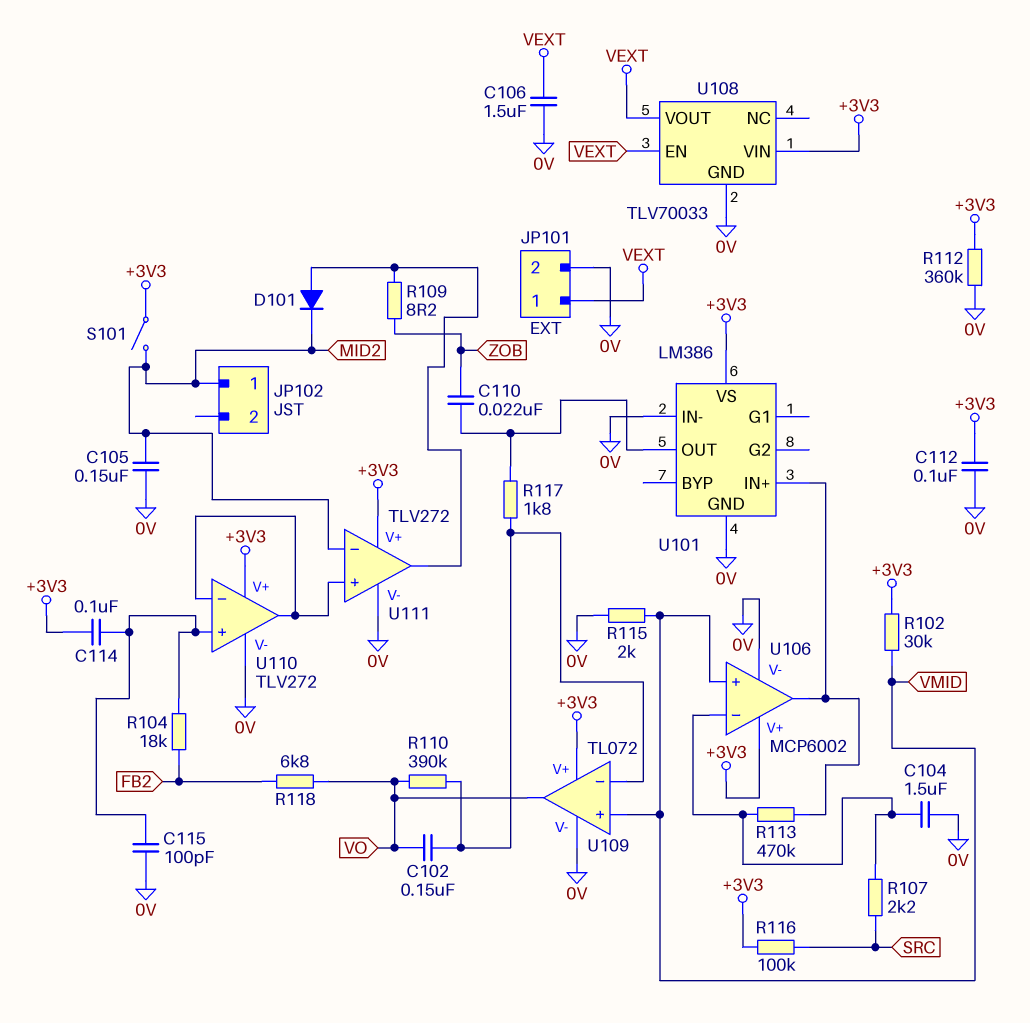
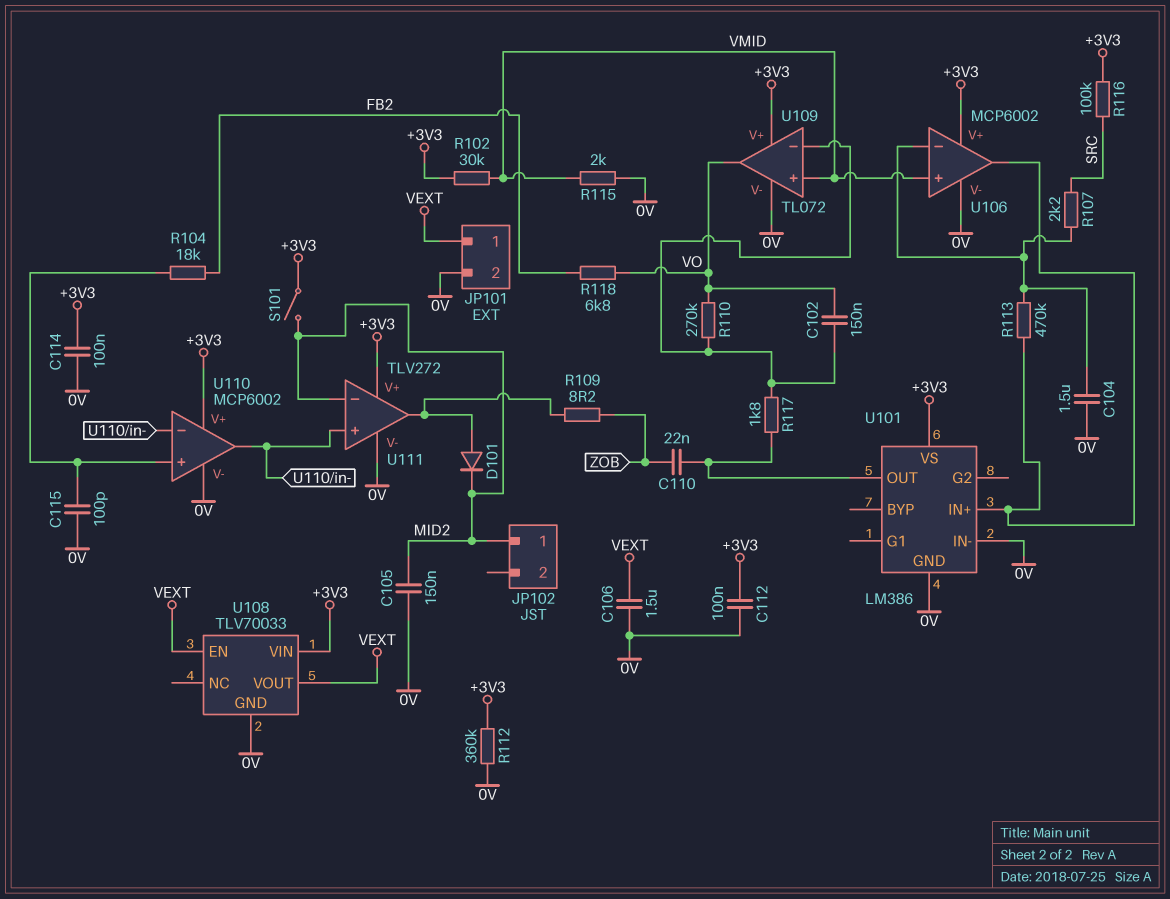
C114: 100nF (+3V3, U110/in+) -> 100nF (+3V3, 0V)
R110: 390k (U109/in-, VO) -> 270k (U109/in-, VO)
U110: TLV272 -> MCP6002

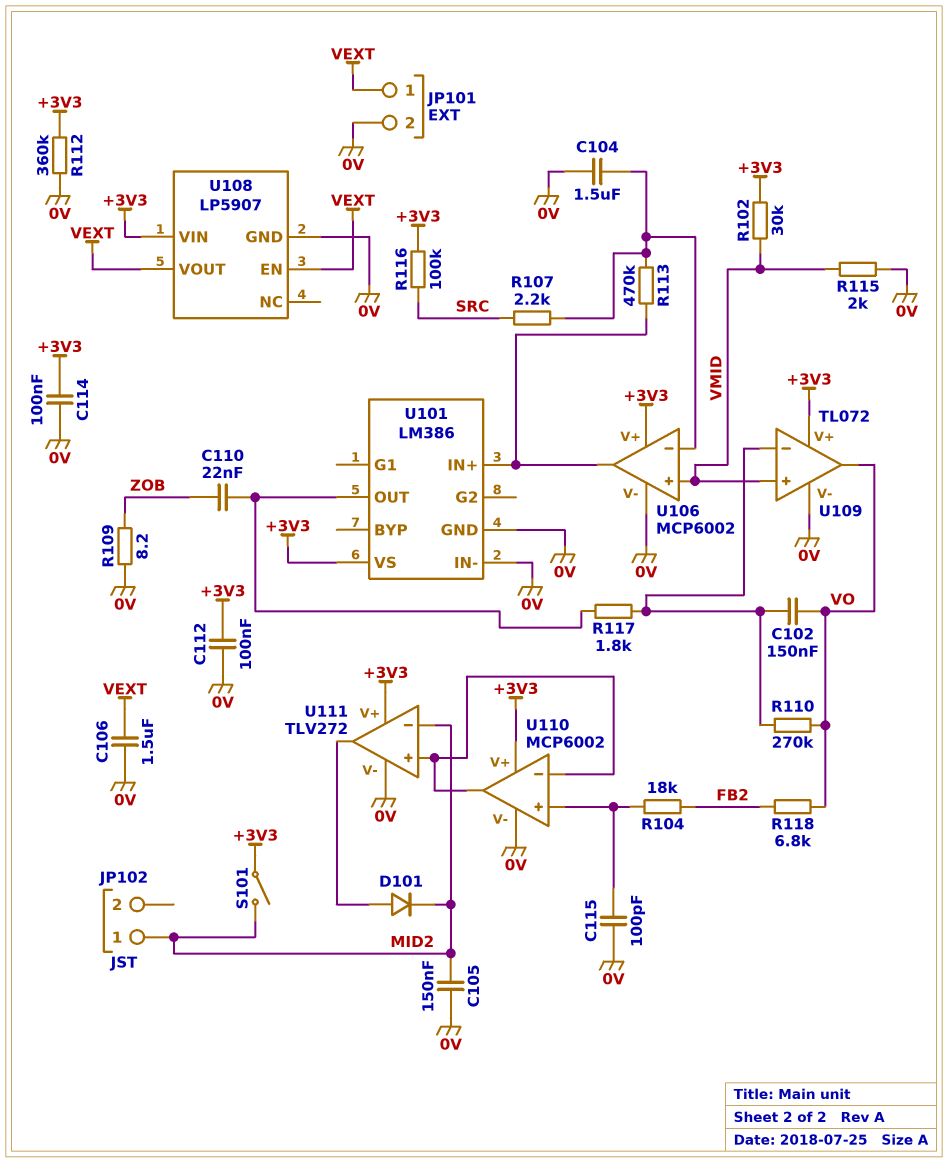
R109: 8.2 (U111/out, ZOB) -> 8.2 (0V, ZOB)
U108: TLV70033 -> LP5907

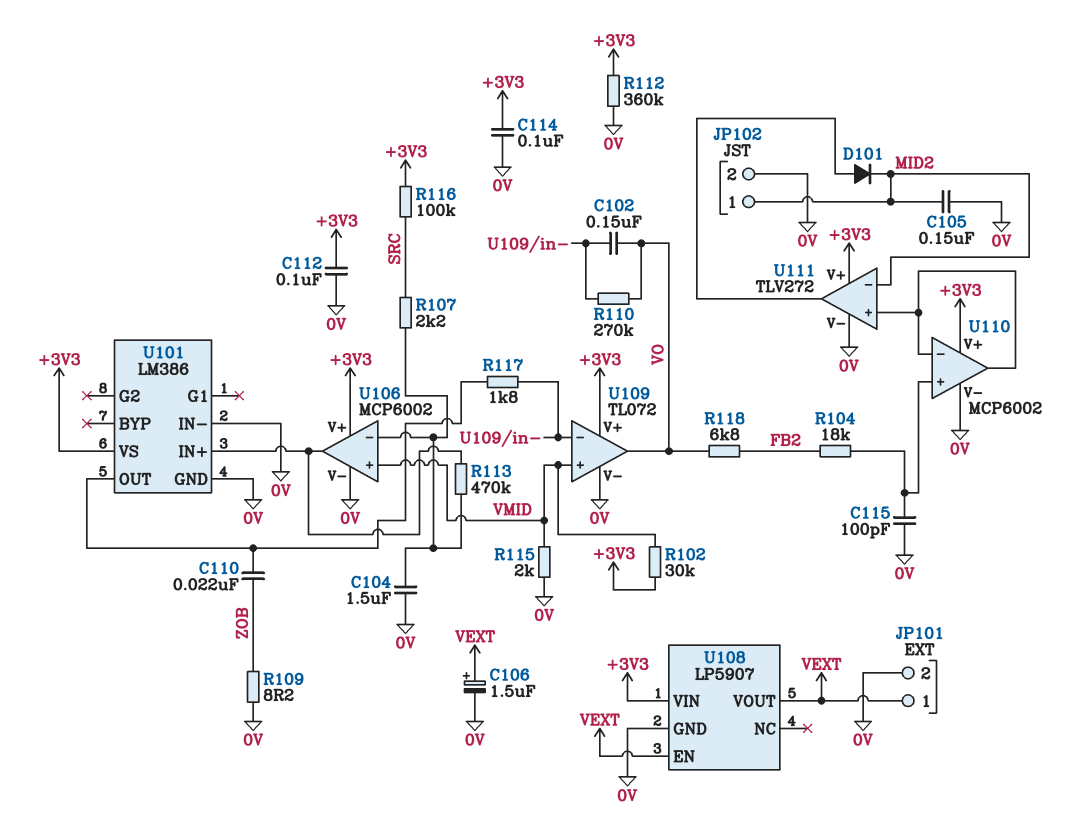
C106: 1.5uF (0V, VEXT) -> 1.5uF (plus VEXT, minus 0V)
JP102 pin 2: none -> 0V
S101: switch (+3V3, MID2) -> none

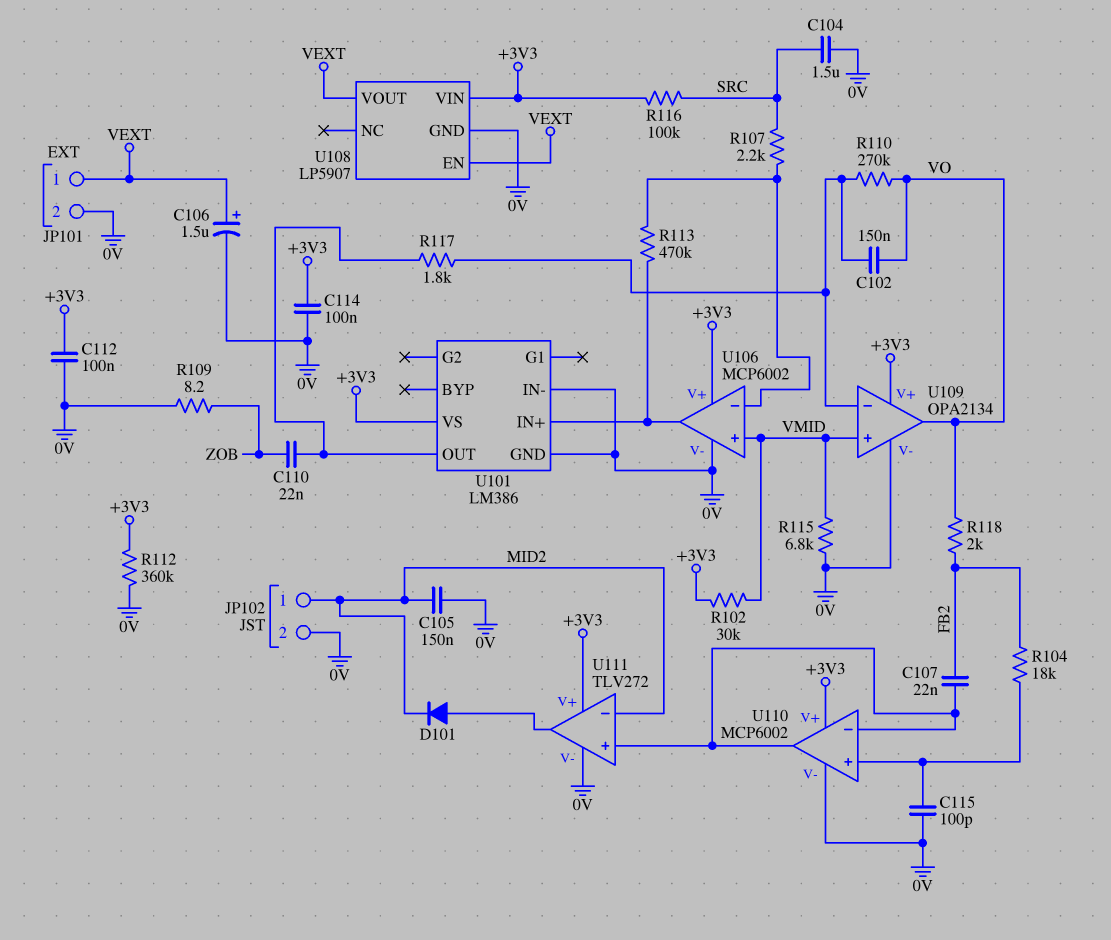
C104: 1.5uF (0V, U106/in-) -> 1.5uF (0V, SRC)
C107: none -> 22nF (FB2, U110/in-)
R115: 2k (0V, VMID) -> 6.8k (0V, VMID)
R118: 6.8k (FB2, VO) -> 2k (FB2, VO)
U109: TL072 -> OPA2134

